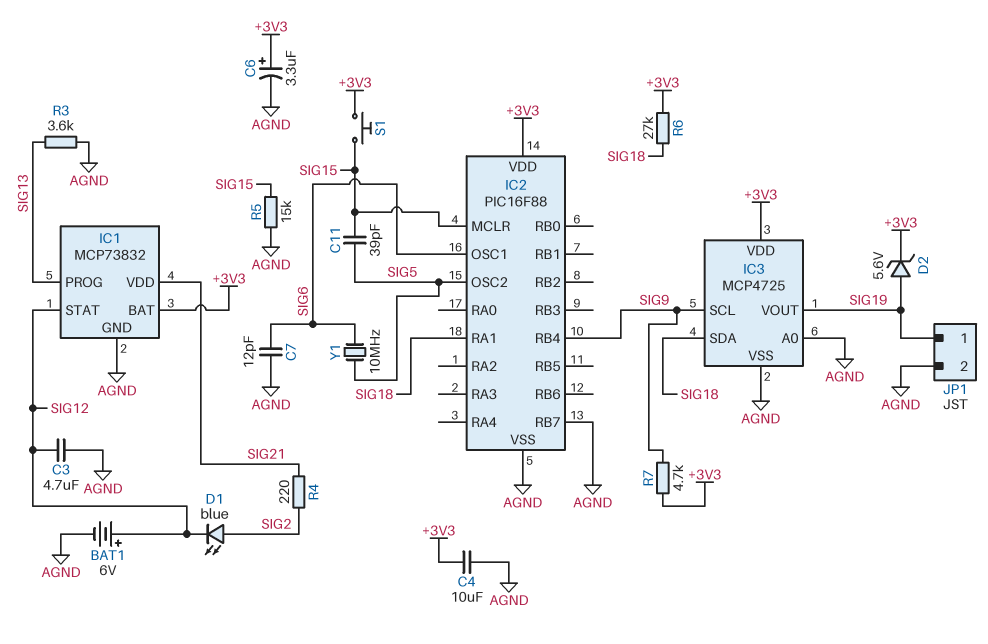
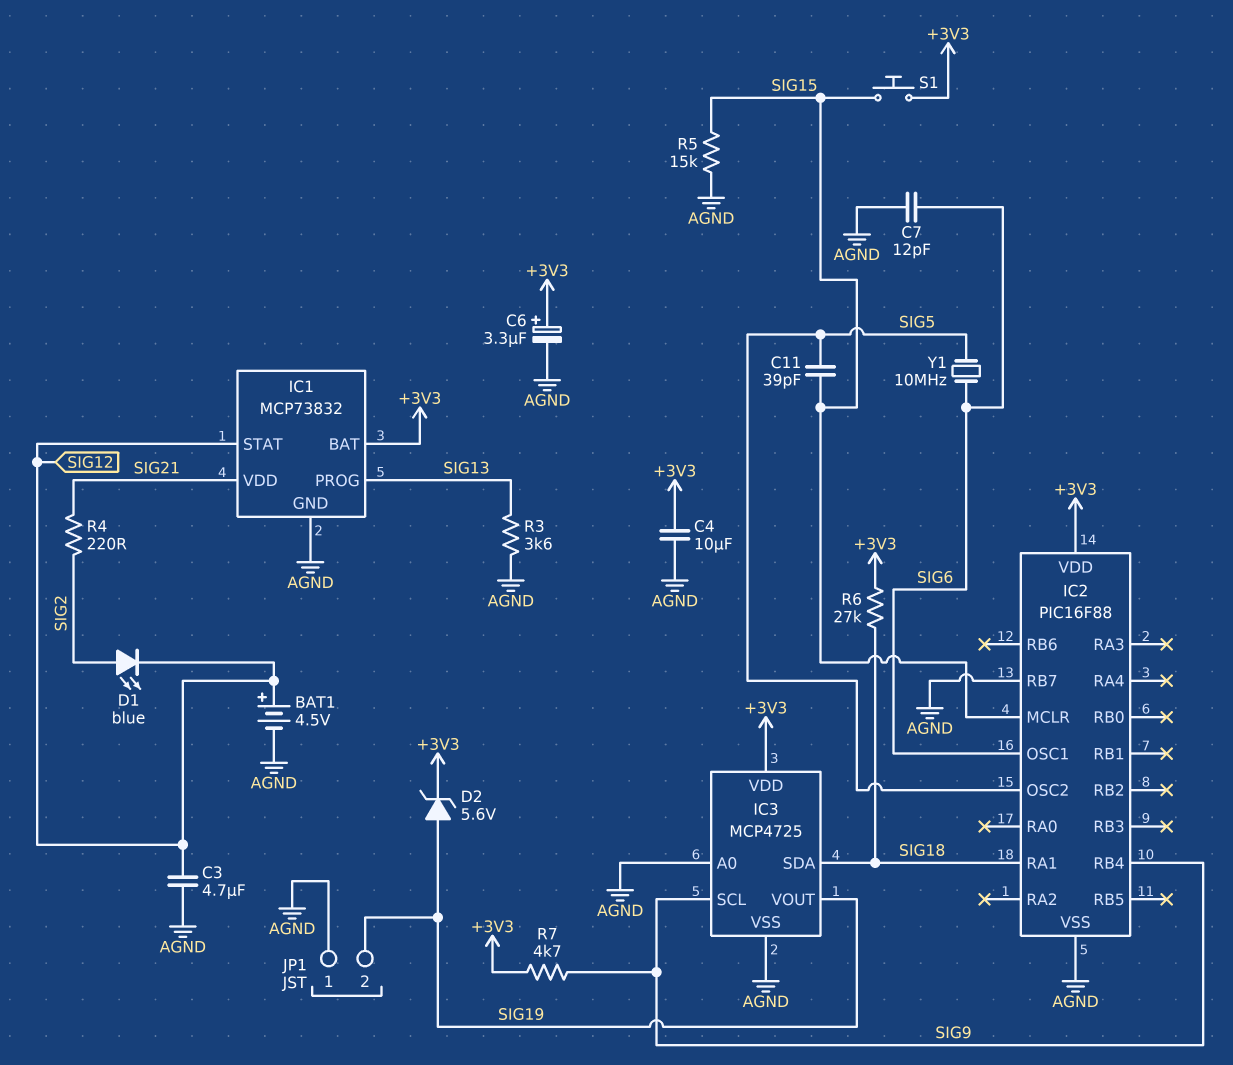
BAT1: 6V (plus SIG12, minus AGND) -> 4.5V (plus SIG12, minus AGND)
JP1 pin 1: SIG19 -> AGND
JP1 pin 2: AGND -> SIG19

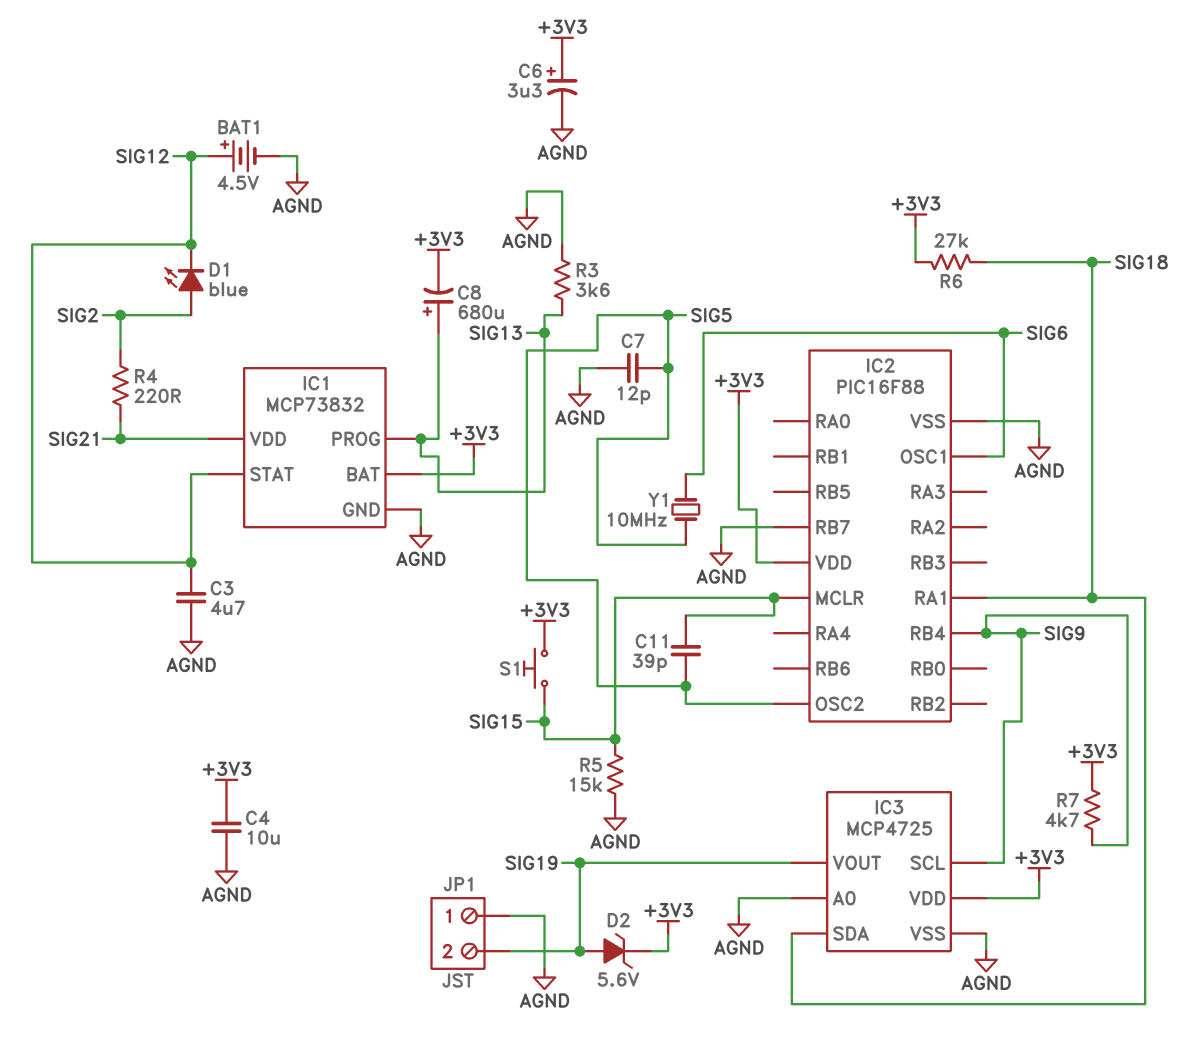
C7: 12pF (AGND, SIG6) -> 12pF (AGND, SIG5)
C8: none -> 680uF (plus SIG13, minus +3V3)

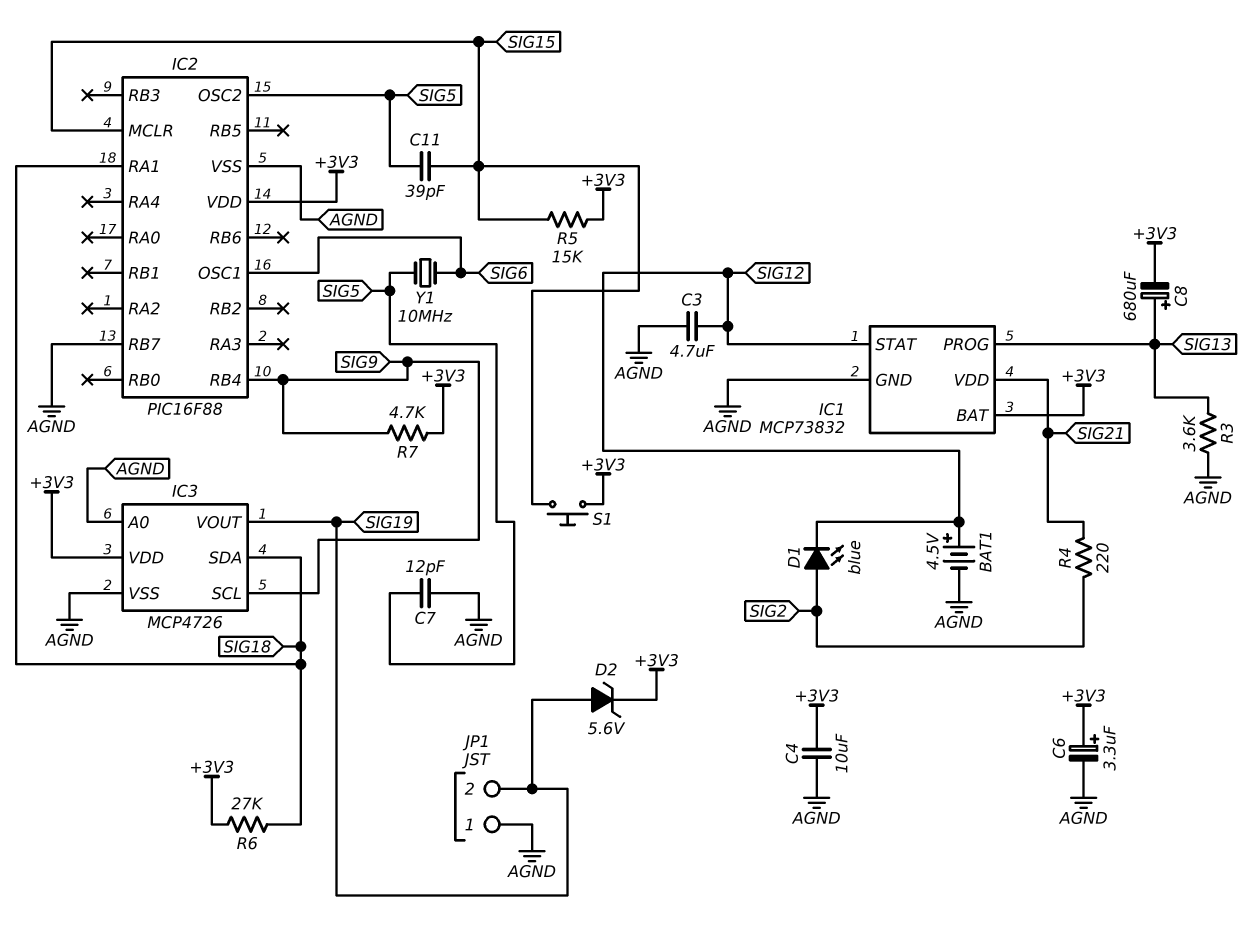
IC3: MCP4725 -> MCP4726
R5: 15k (AGND, SIG15) -> 15k (+3V3, SIG15)

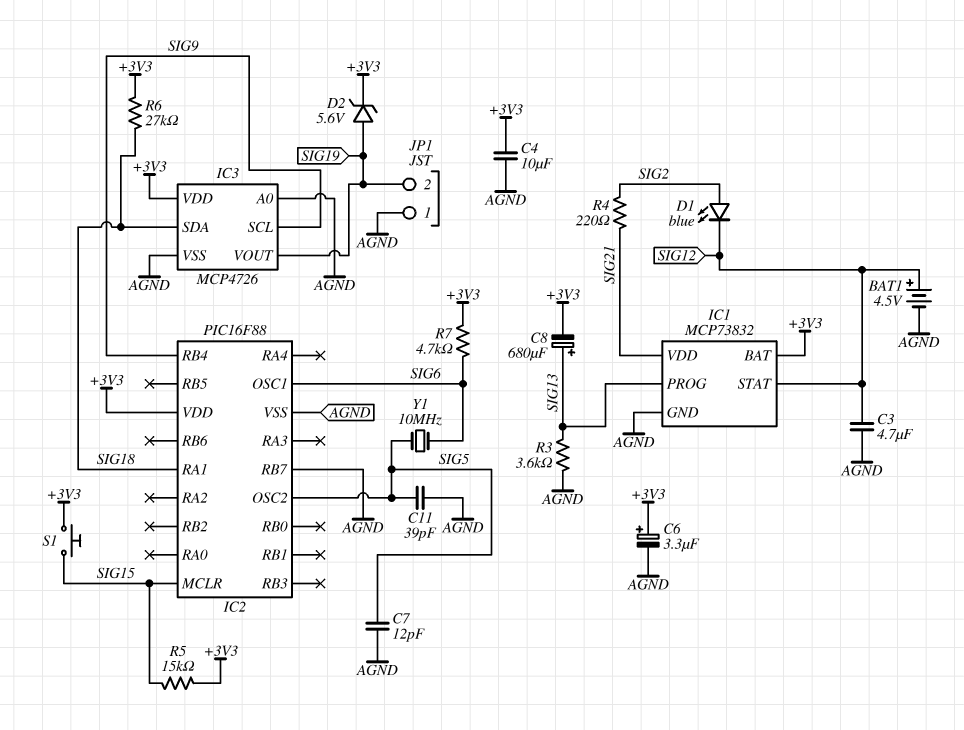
C11: 39pF (SIG5, SIG15) -> 39pF (AGND, SIG5)
R7: 4.7k (+3V3, SIG9) -> 4.7k (+3V3, SIG6)

